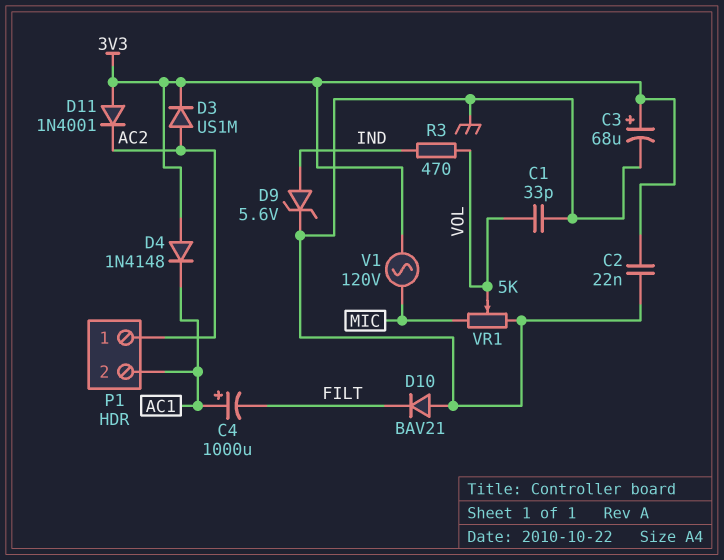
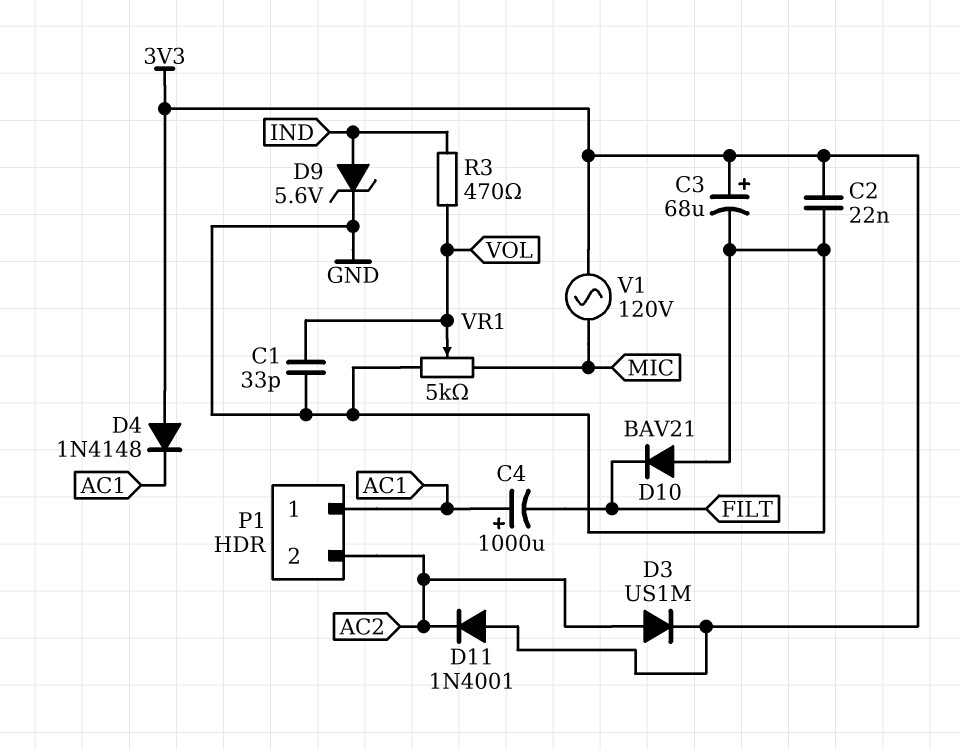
P1 pin 1: AC2 -> AC1
P1 pin 2: AC1 -> AC2

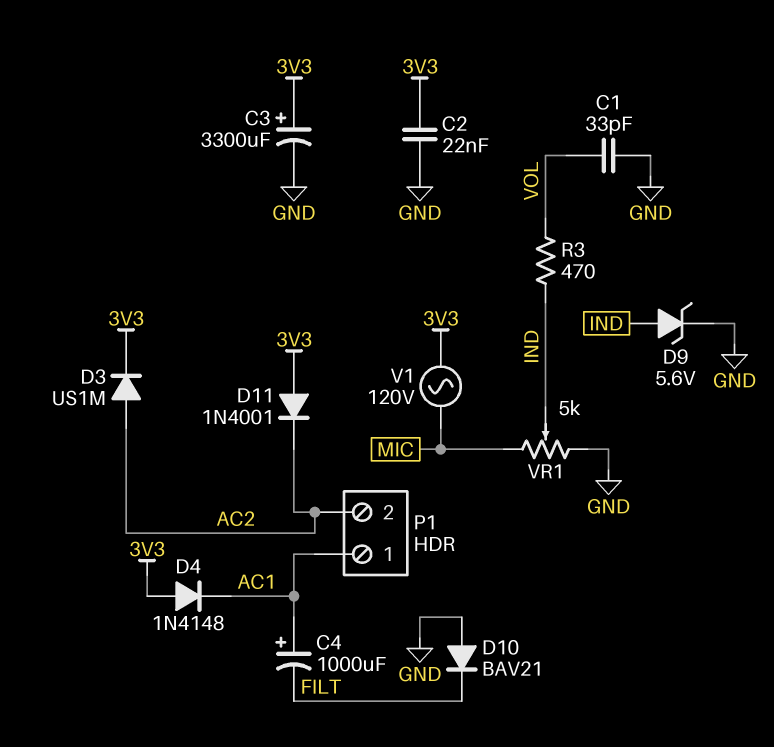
C3: 68uF (plus 3V3, minus GND) -> 3300uF (plus 3V3, minus GND)
VR1: 5k (GND, MIC, wiper VOL) -> 5k (GND, MIC, wiper IND)

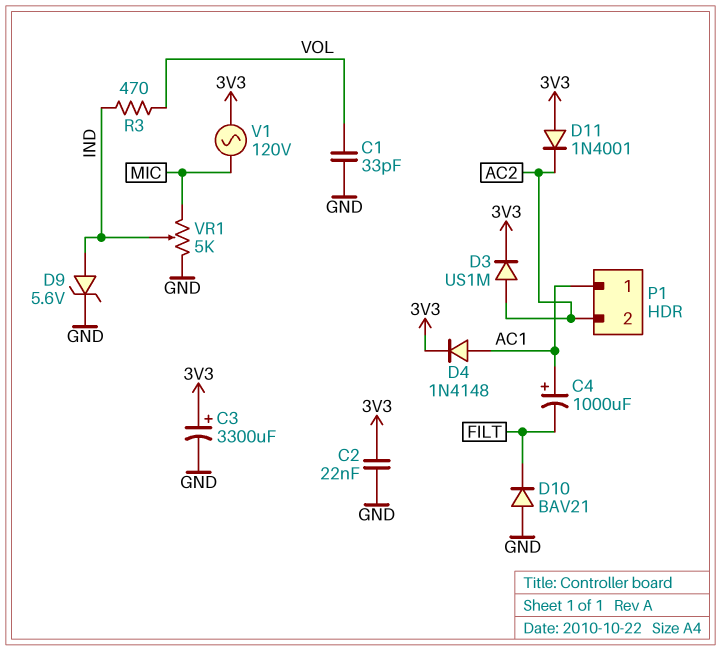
D4: diode 1N4148 (A 3V3, K AC1) -> diode 1N4148 (A AC1, K 3V3)

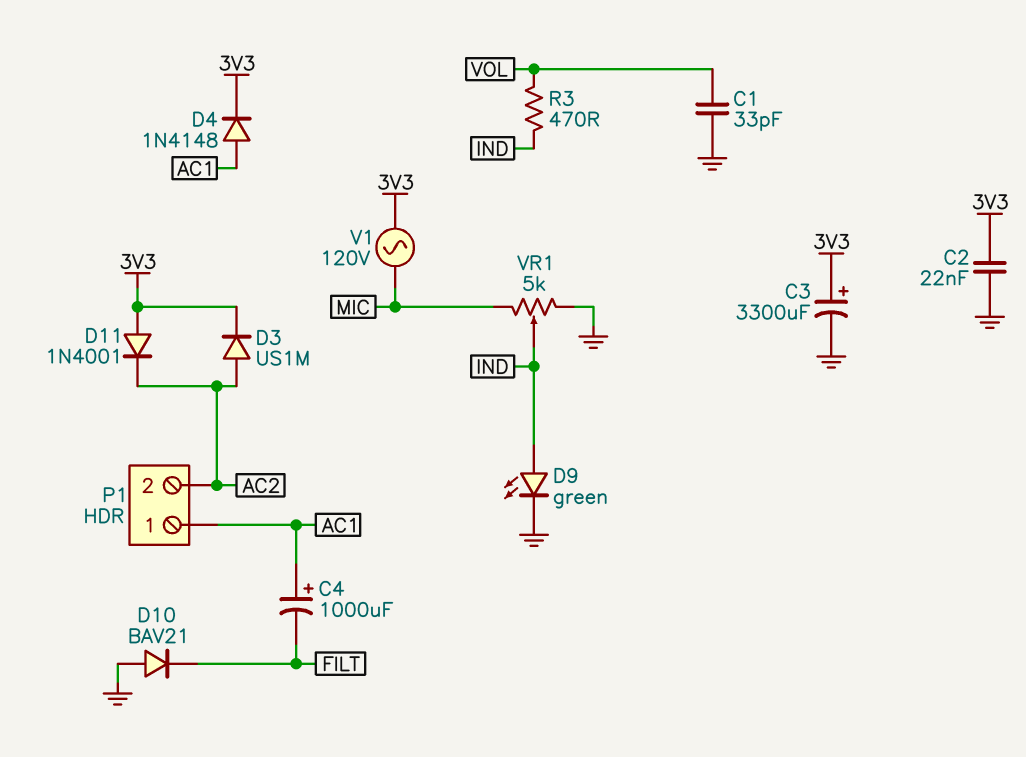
D9: zener 5.6V (A IND, K GND) -> LED green (A IND, K GND)

